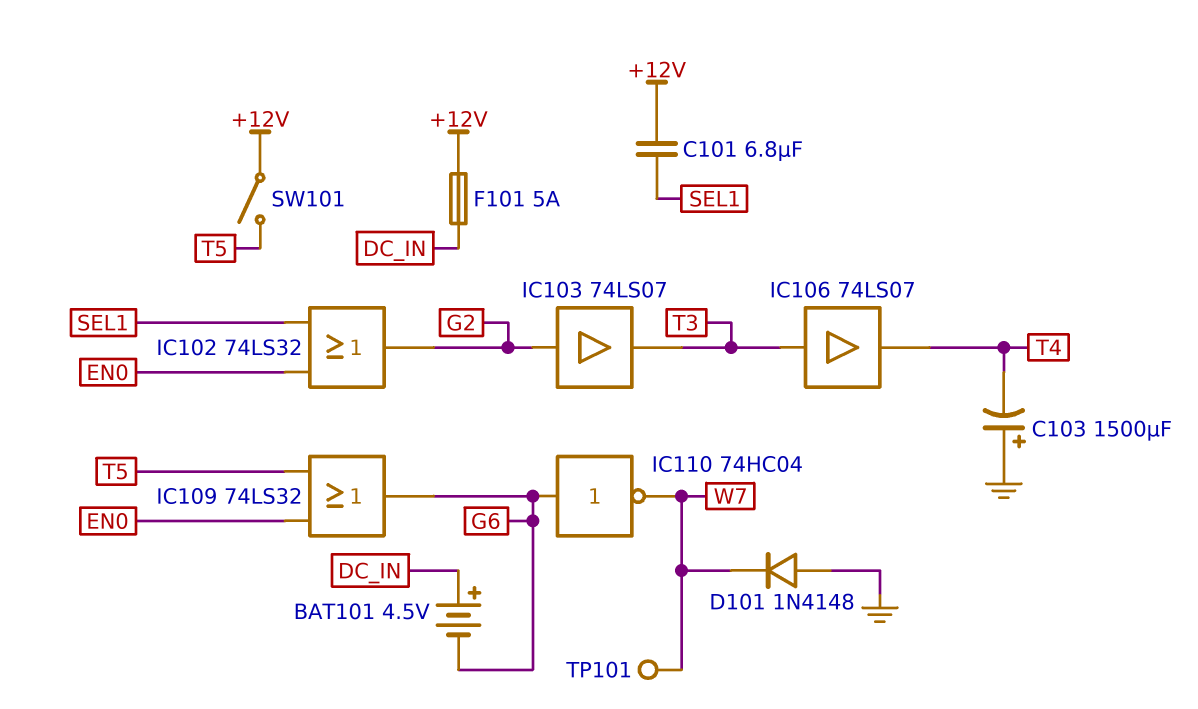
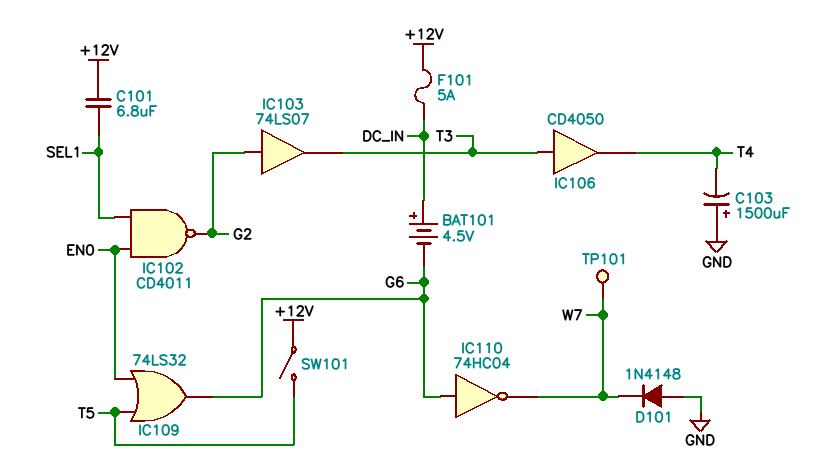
IC102: OR 74LS32 (in EN0, in SEL1, out G2) -> NAND CD4011 (in EN0, in SEL1, out G2)
IC106: buffer 74LS07 (in T3, out T4) -> buffer CD4050 (in T3, out T4)

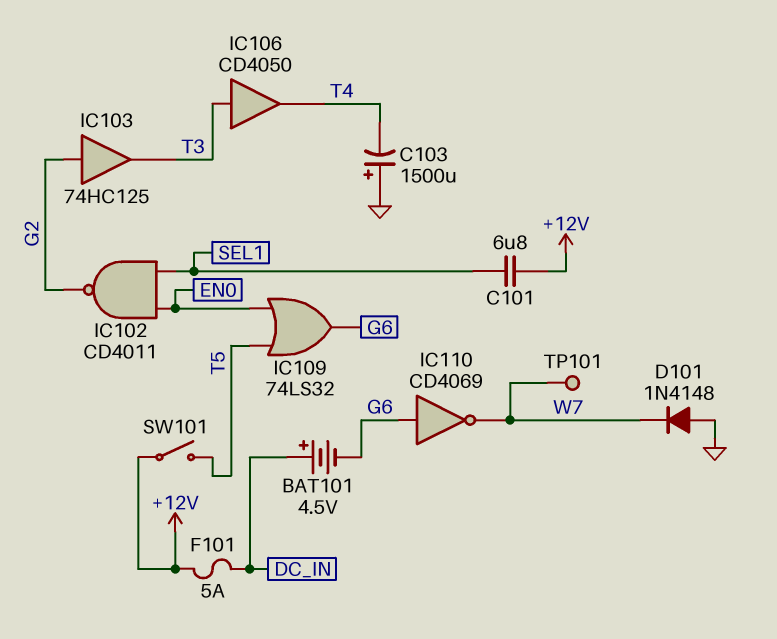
IC103: buffer 74LS07 (in G2, out T3) -> buffer 74HC125 (in G2, out T3)
IC110: NOT 74HC04 (in G6, out W7) -> NOT CD4069 (in G6, out W7)

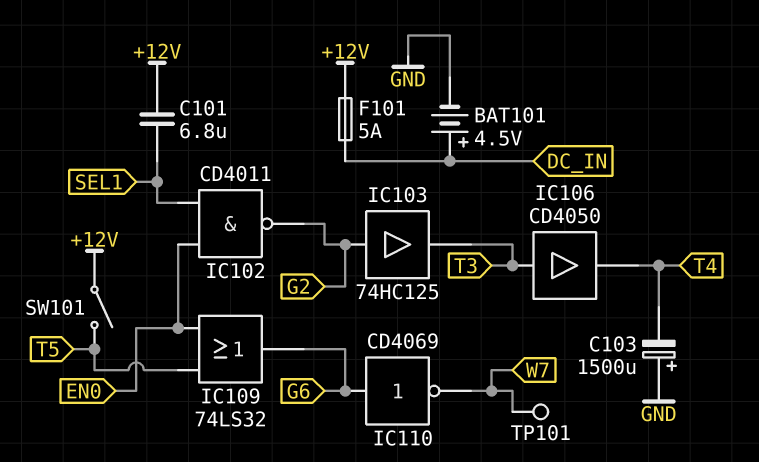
BAT101: 4.5V (plus DC_IN, minus G6) -> 4.5V (plus DC_IN, minus GND)
D101: diode 1N4148 (A GND, K W7) -> none

